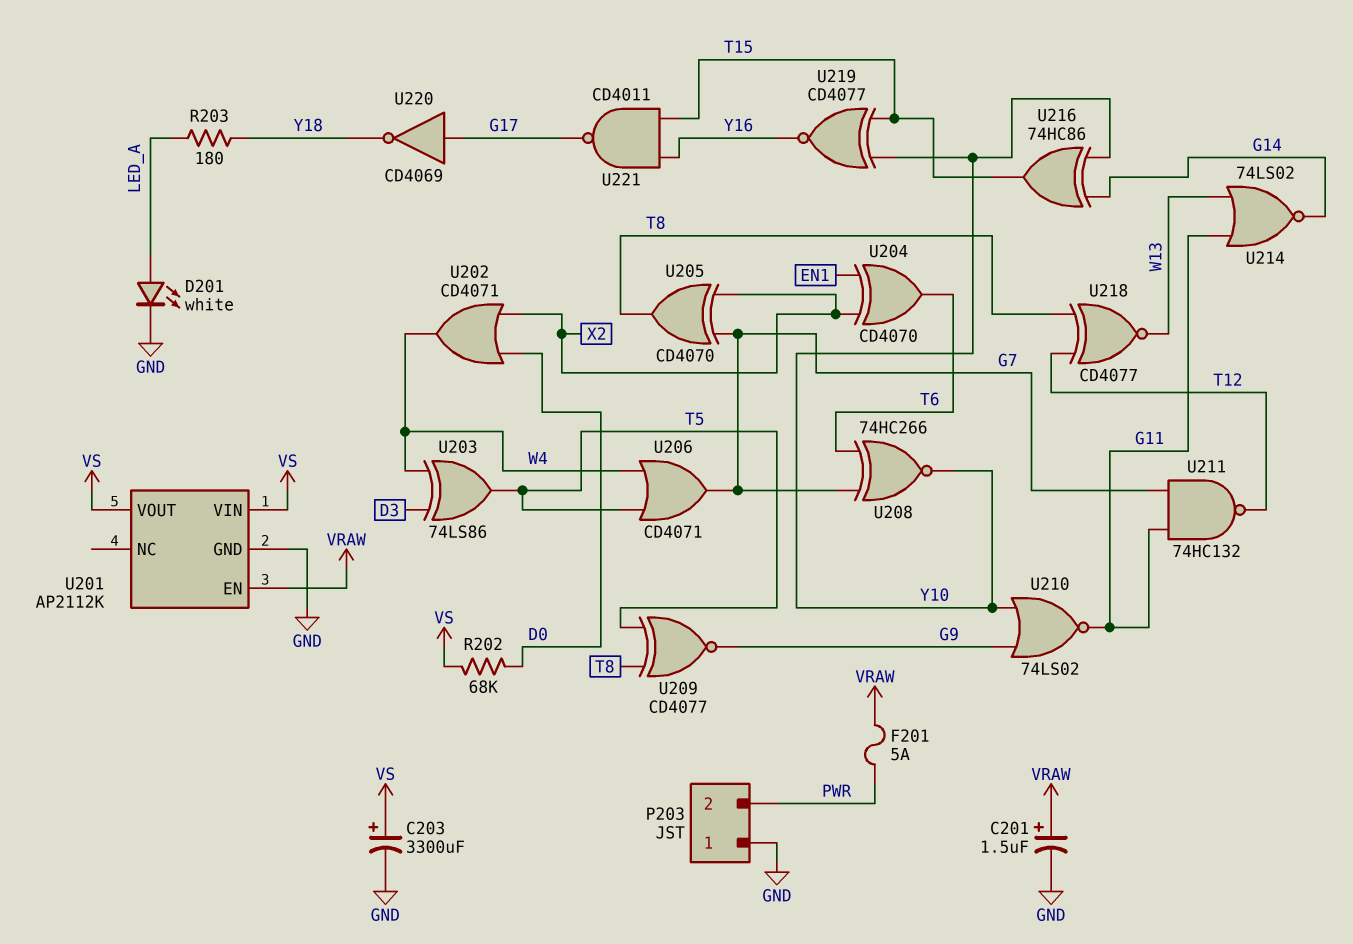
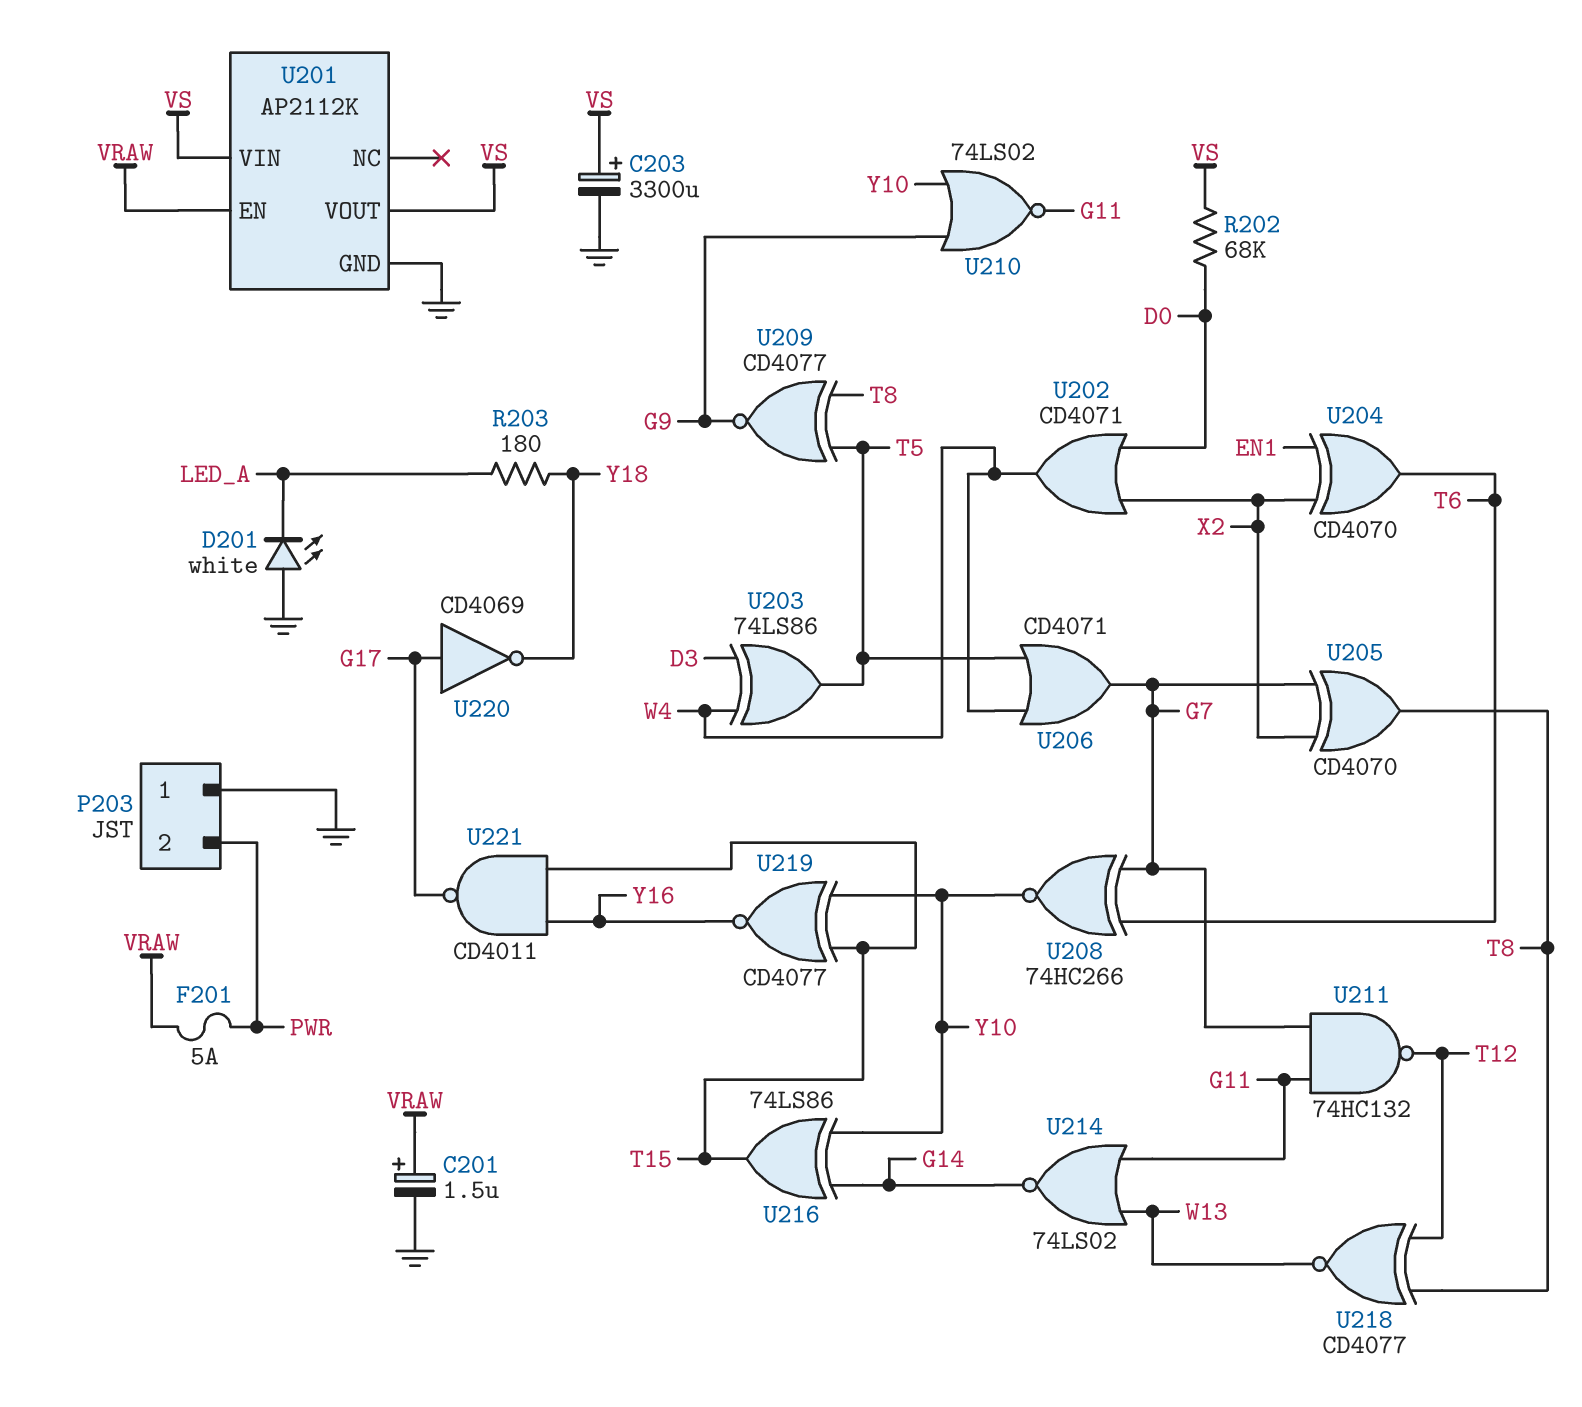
D201: LED white (A LED_A, K GND) -> LED white (A GND, K LED_A)
U216: XOR 74HC86 (in G14, in Y10, out T15) -> XOR 74LS86 (in G14, in Y10, out T15)

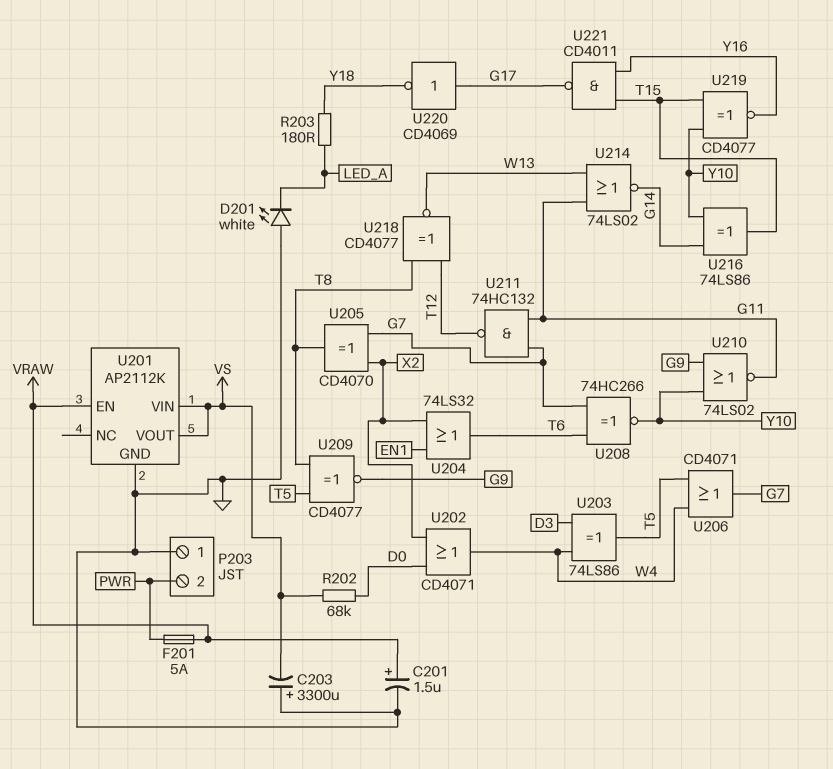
C203: 3300uF (plus VS, minus GND) -> 3300uF (plus GND, minus VS)
U204: XOR CD4070 (in EN1, in X2, out T6) -> OR 74LS32 (in EN1, in X2, out T6)

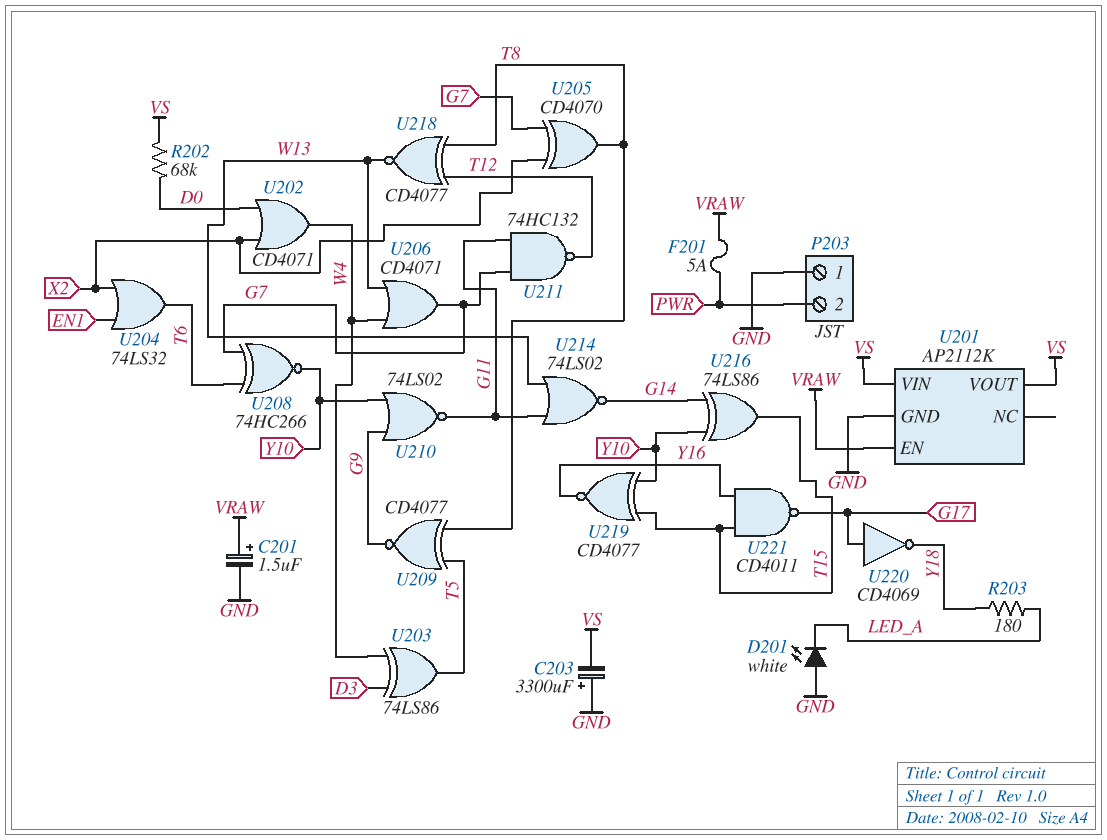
U206: OR CD4071 (in T5, in W4, out G7) -> OR CD4071 (in W4, in W13, out G7)

